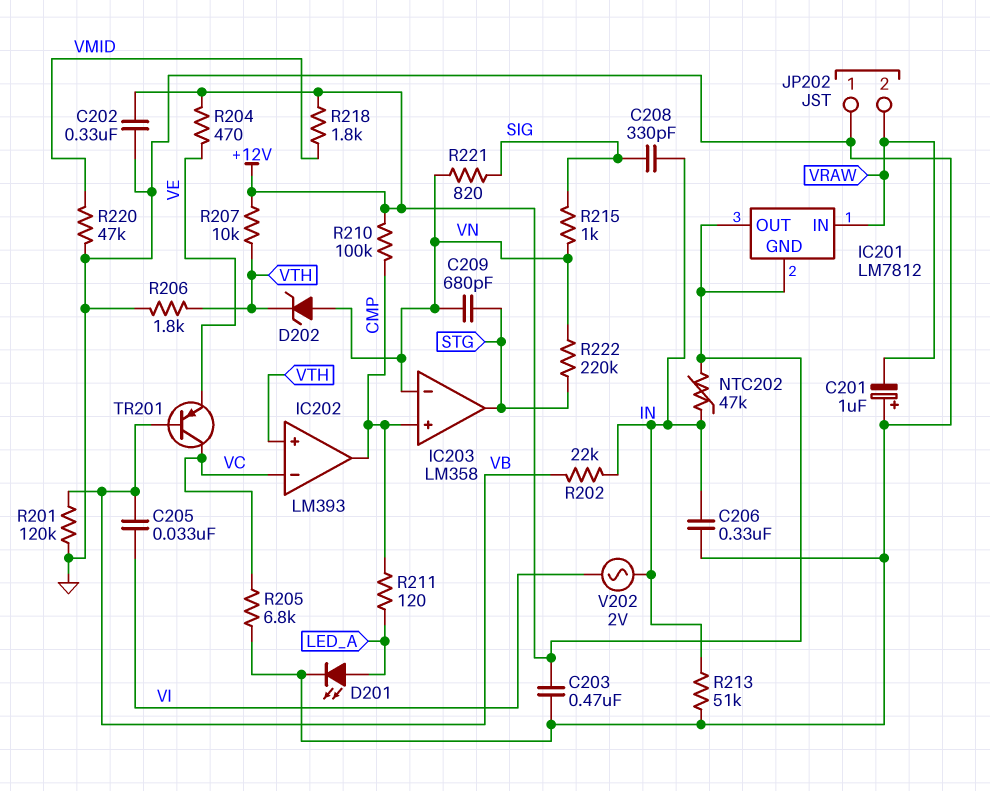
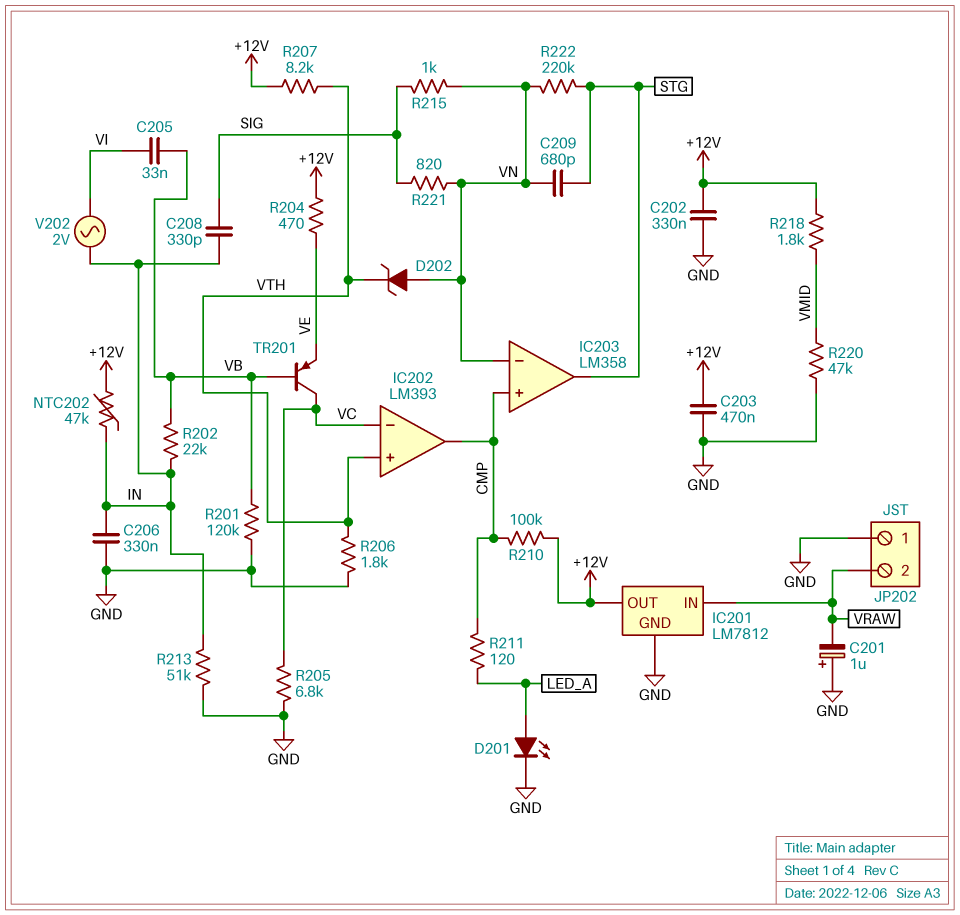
IC201 pin GND: +12V -> GND
R207: 10k (+12V, VTH) -> 8.2k (+12V, VTH)

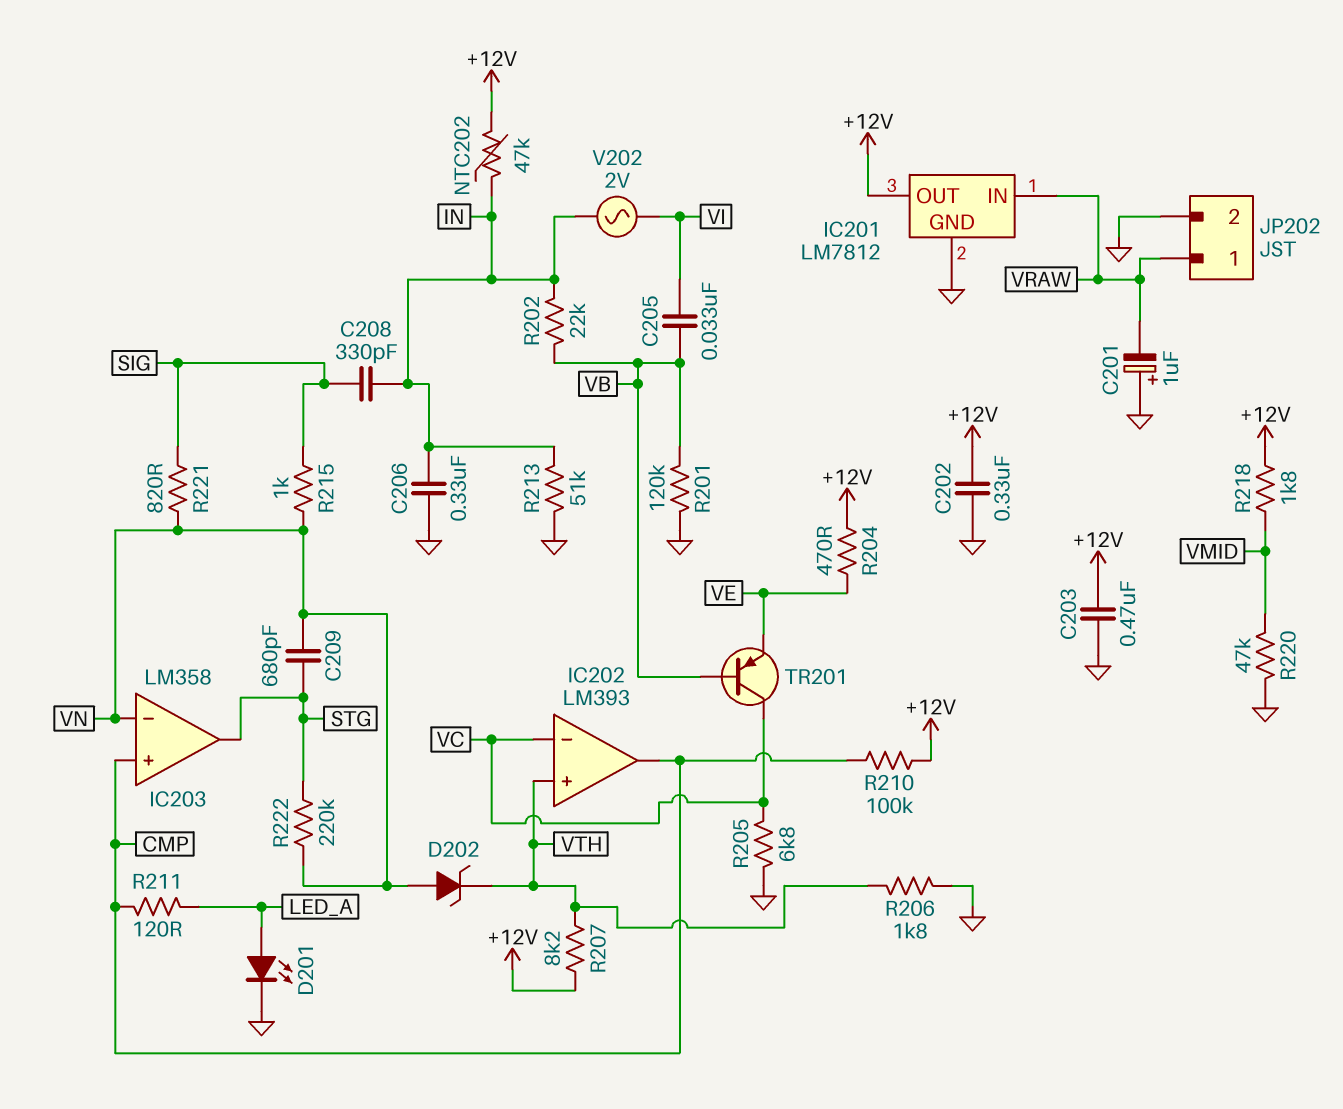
JP202 pin 1: GND -> VRAW
JP202 pin 2: VRAW -> GND

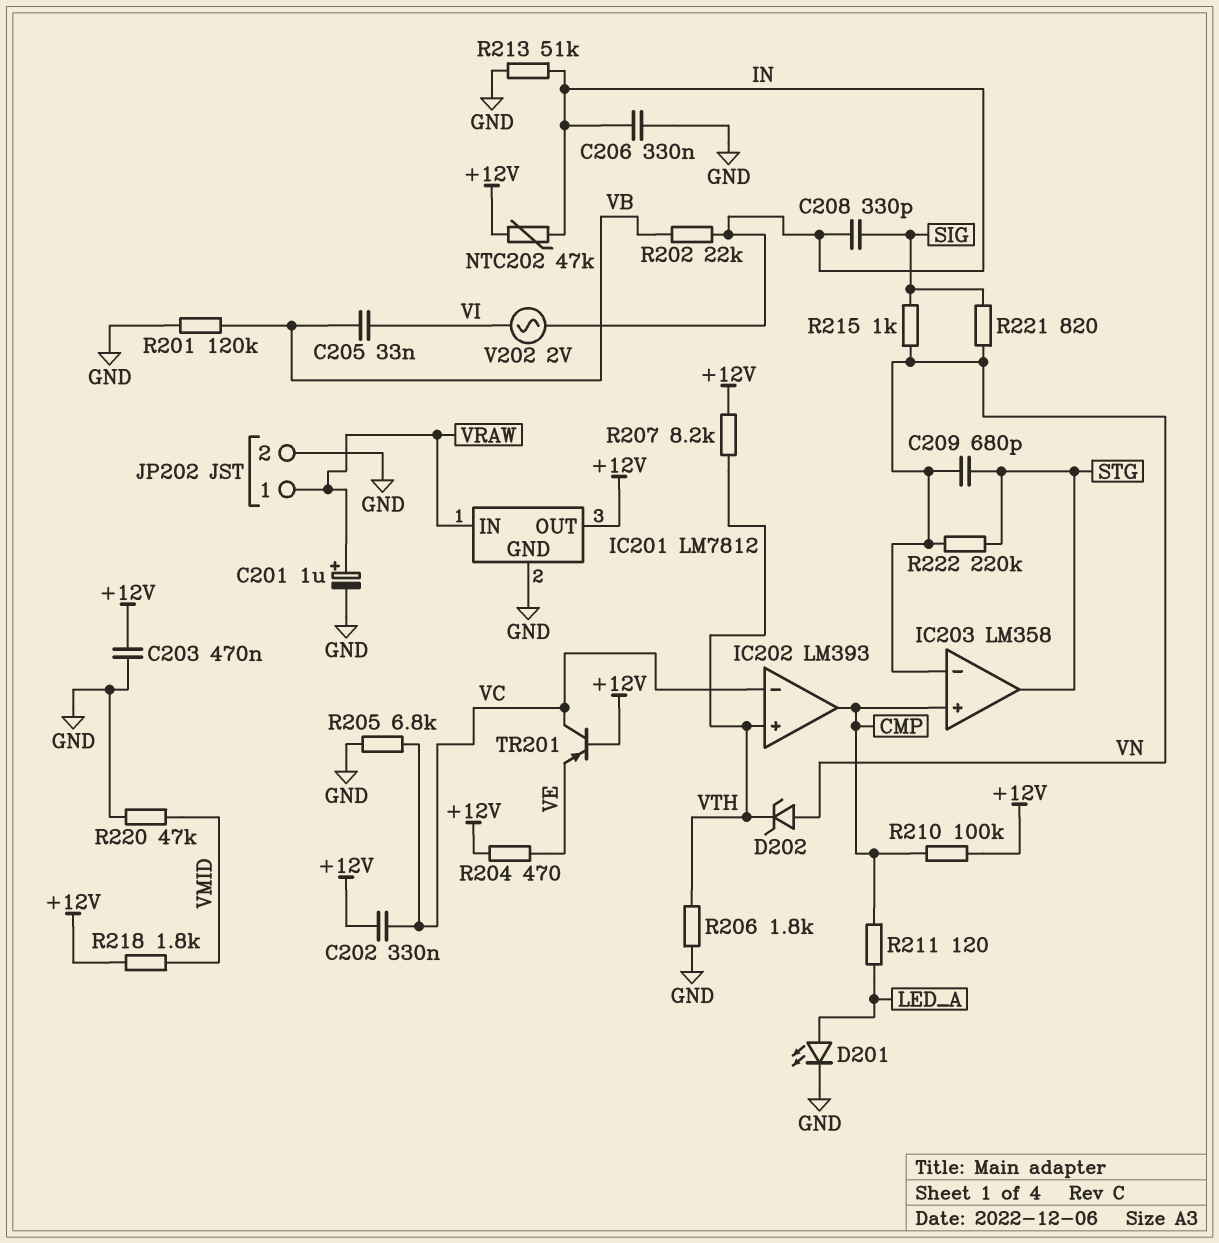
C201: 1uF (plus GND, minus VRAW) -> 1uF (plus VRAW, minus GND)
C202: 330nF (+12V, GND) -> 330nF (+12V, VC)
TR201: PNP (B VB, C VC, E VE) -> PNP (B +12V, C VC, E VE)

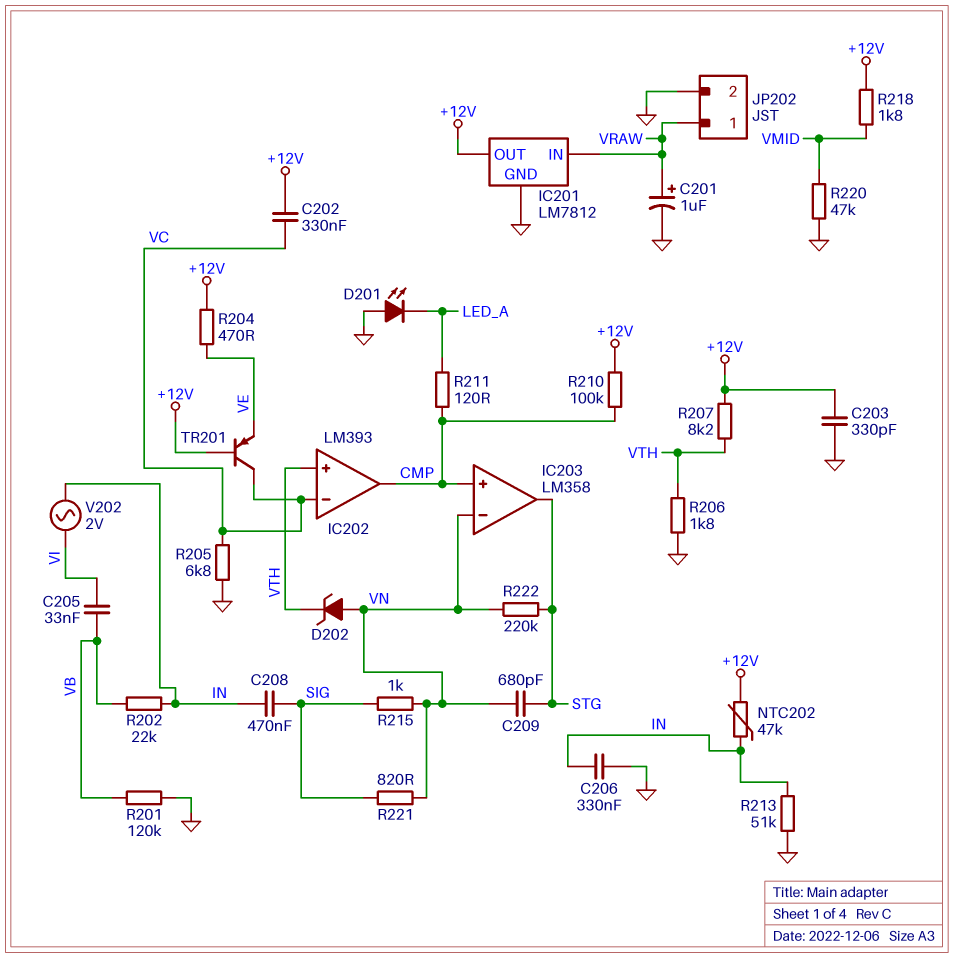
C203: 470nF (+12V, GND) -> 330pF (+12V, GND)
C208: 330pF (IN, SIG) -> 470nF (IN, SIG)
D201: LED (A LED_A, K GND) -> LED (A GND, K LED_A)

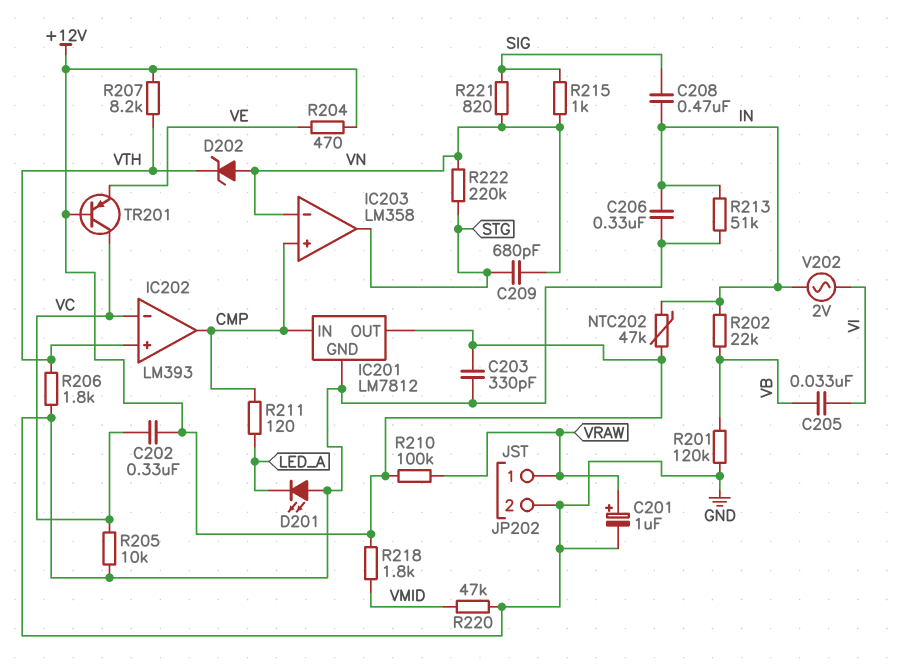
IC201 pin IN: VRAW -> CMP
R205: 6.8k (GND, VC) -> 10k (GND, VC)
R210: 100k (+12V, CMP) -> 100k (+12V, VRAW)

